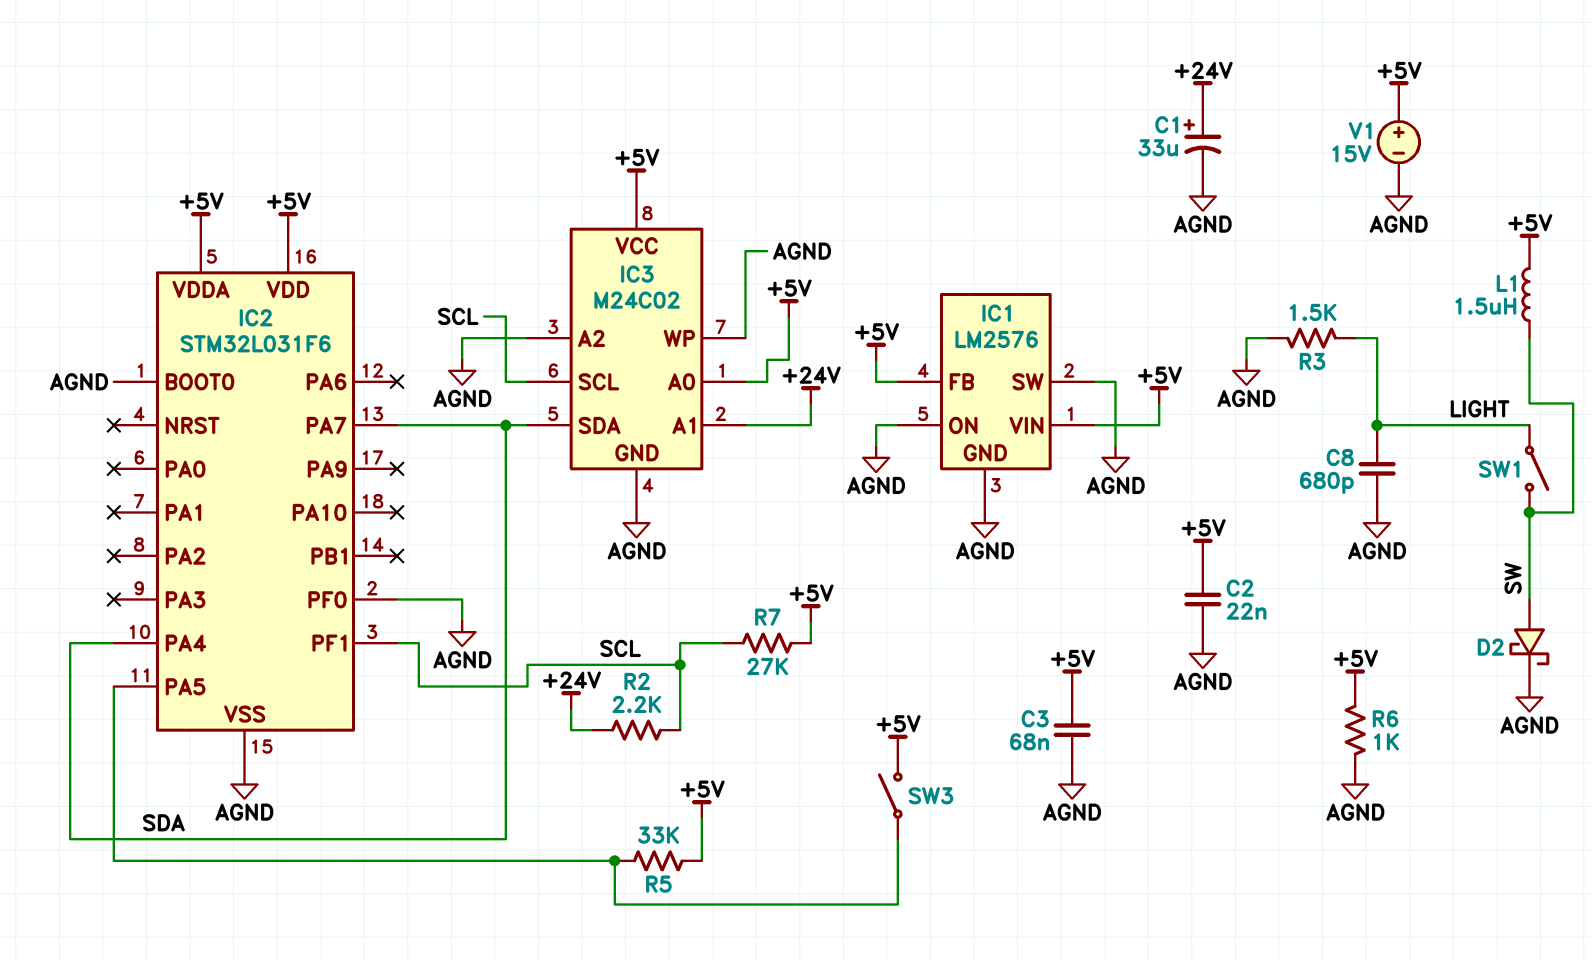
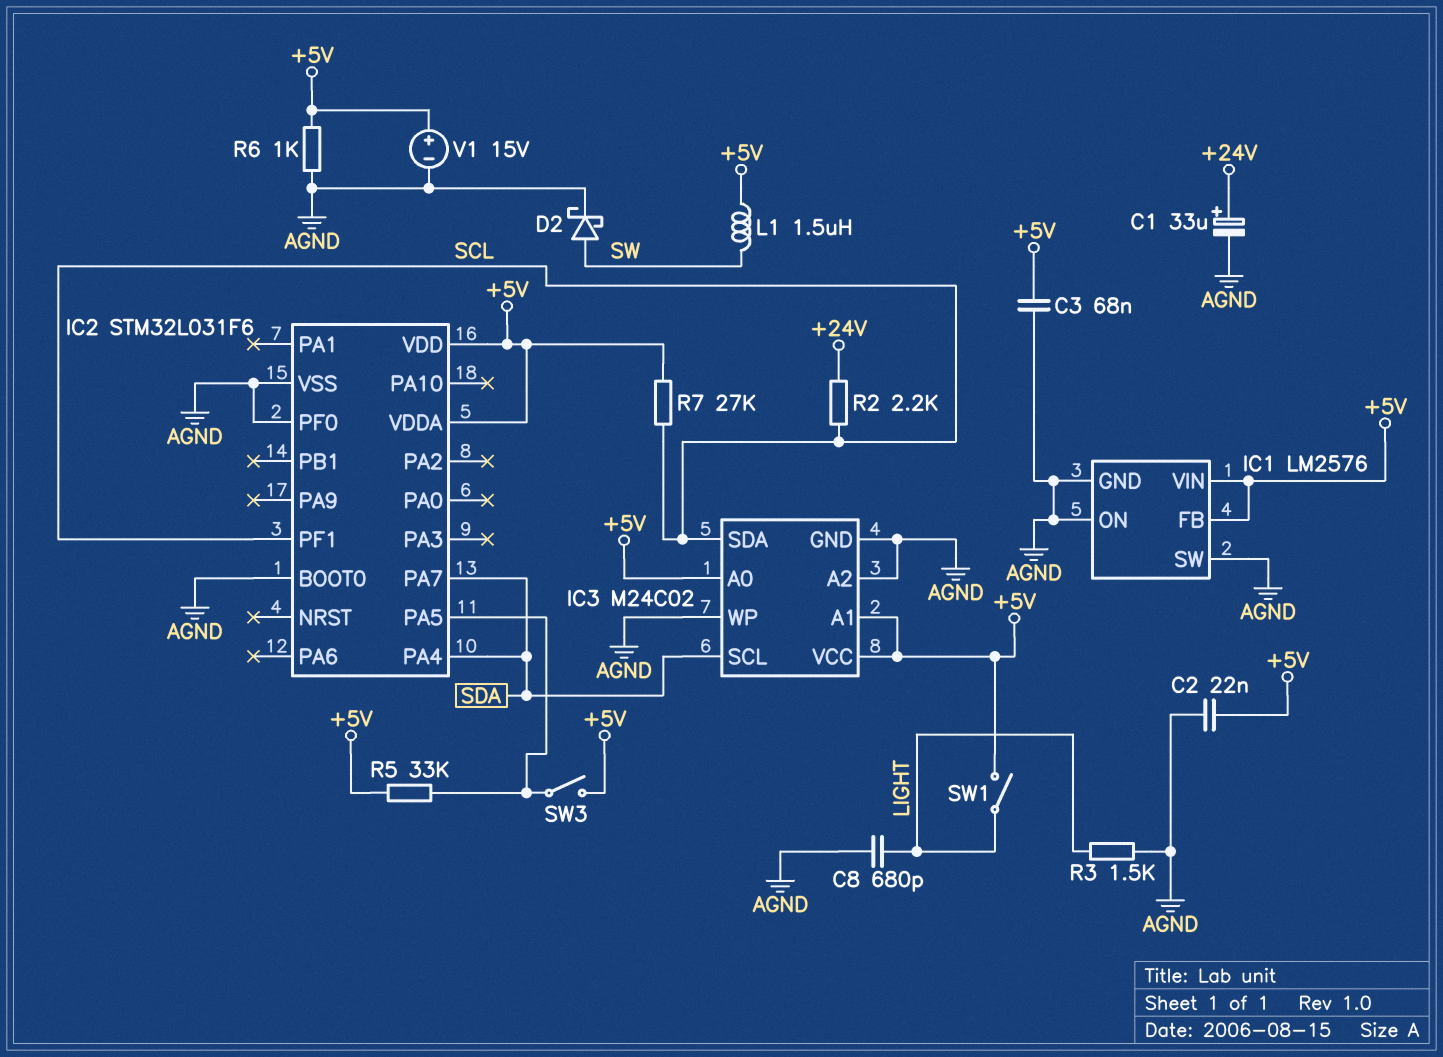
IC3 pin A1: +24V -> +5V
IC3 pin SCL: SCL -> SDA
IC3 pin SDA: SDA -> SCL
SW1: switch (LIGHT, SW) -> switch (+5V, LIGHT)

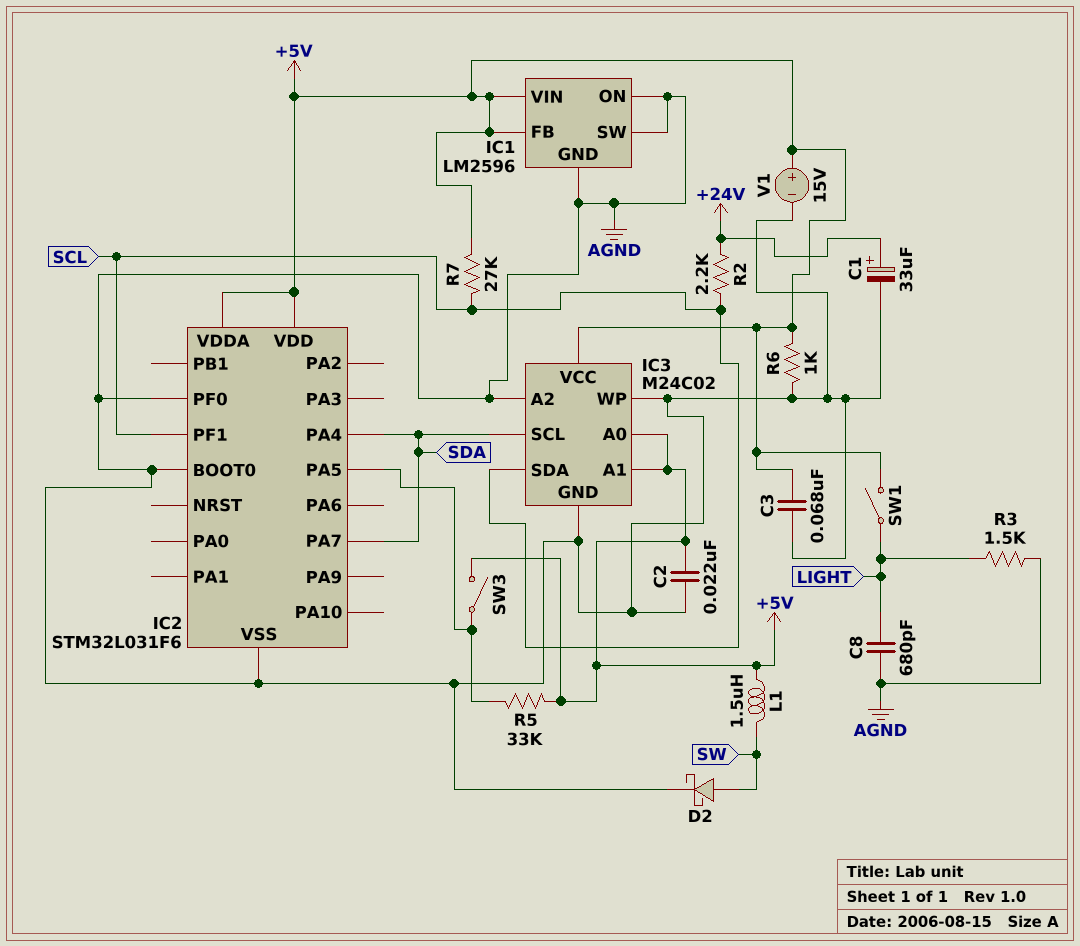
IC1: LM2576 -> LM2596

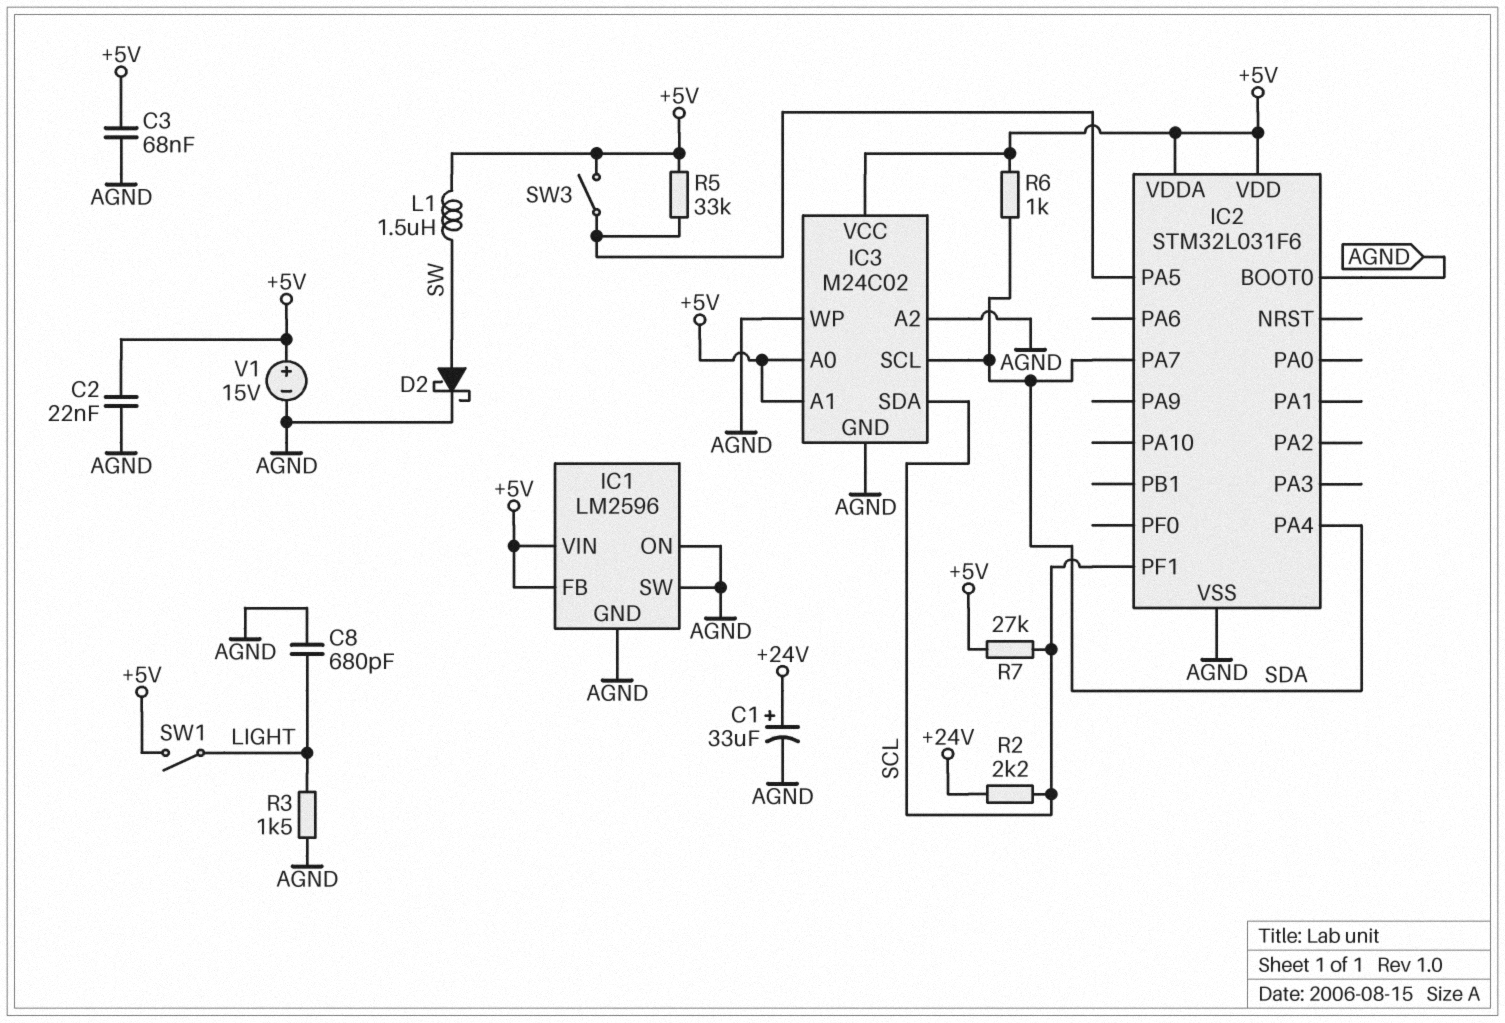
IC2 pin PF0: AGND -> none
R6: 1k (+5V, AGND) -> 1k (+5V, SDA)

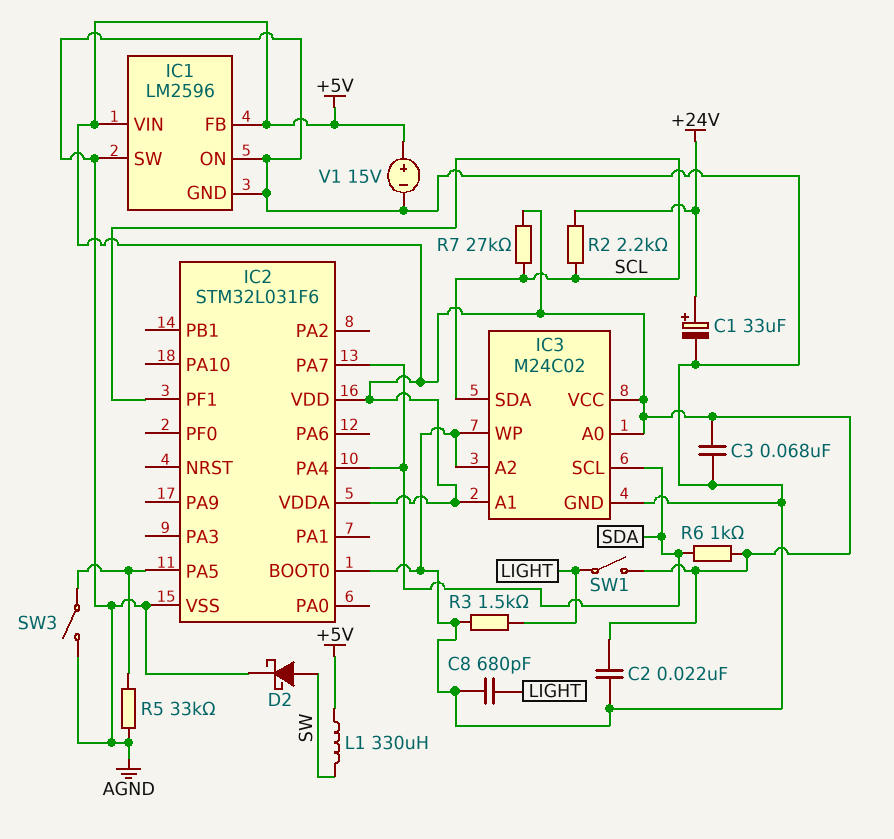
L1: 1.5uH (+5V, SW) -> 330uH (+5V, SW)
R5: 33k (+5V, IC2/PA5) -> 33k (AGND, IC2/PA5)
SW3: switch (+5V, IC2/PA5) -> switch (AGND, IC2/PA5)

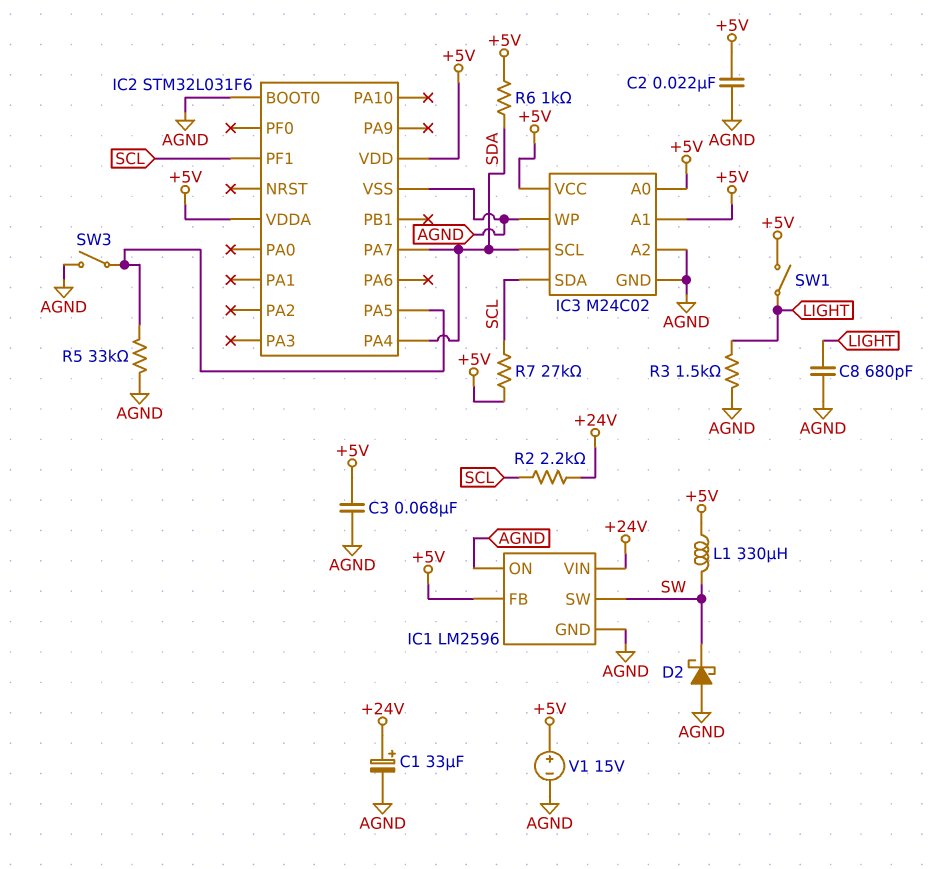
D2: schottky (A SW, K AGND) -> schottky (A AGND, K SW)
IC1 pin SW: AGND -> SW
IC1 pin VIN: +5V -> +24V

